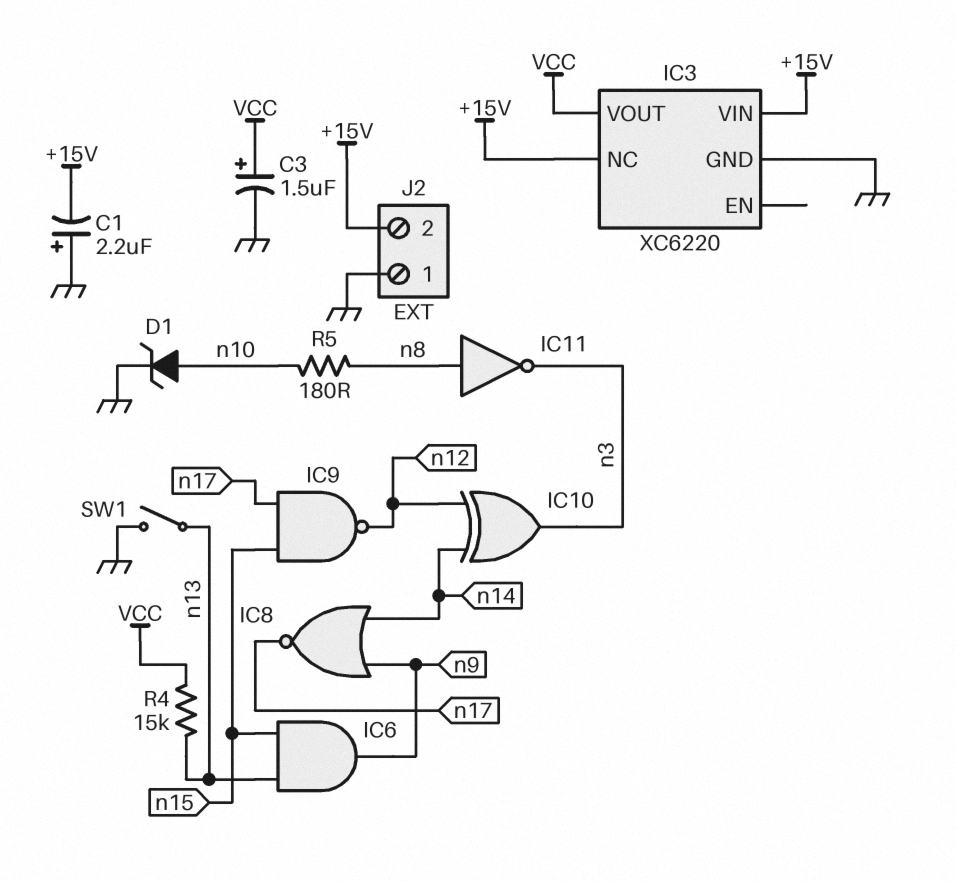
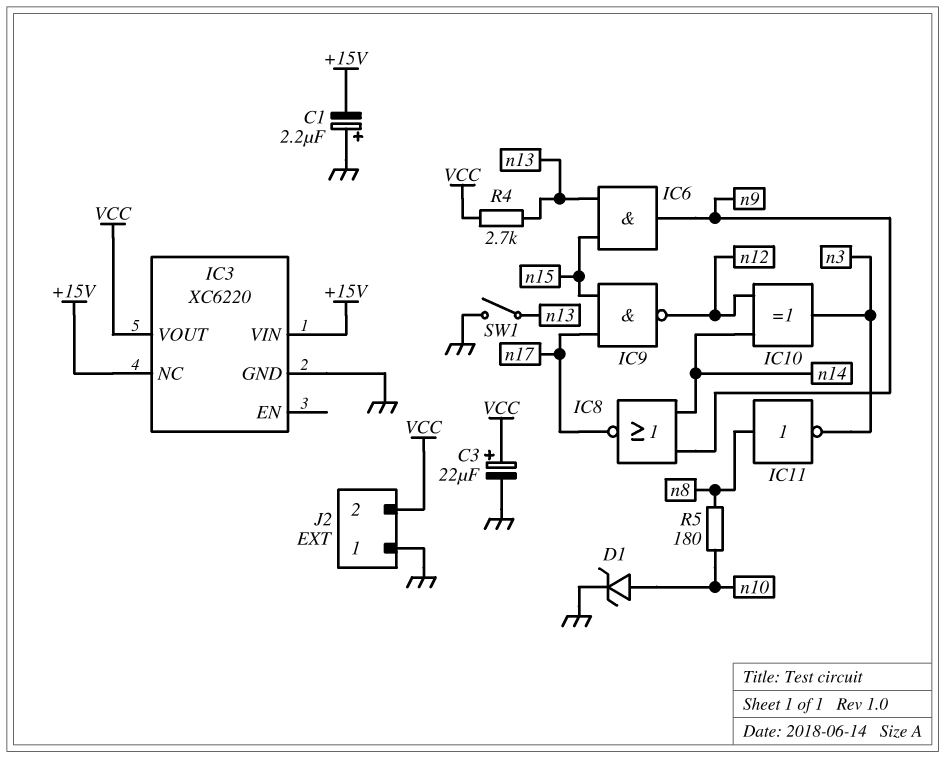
C3: 1.5uF (plus VCC, minus GND) -> 22uF (plus VCC, minus GND)
J2 pin 2: +15V -> VCC
R4: 15k (VCC, n13) -> 2.7k (VCC, n13)

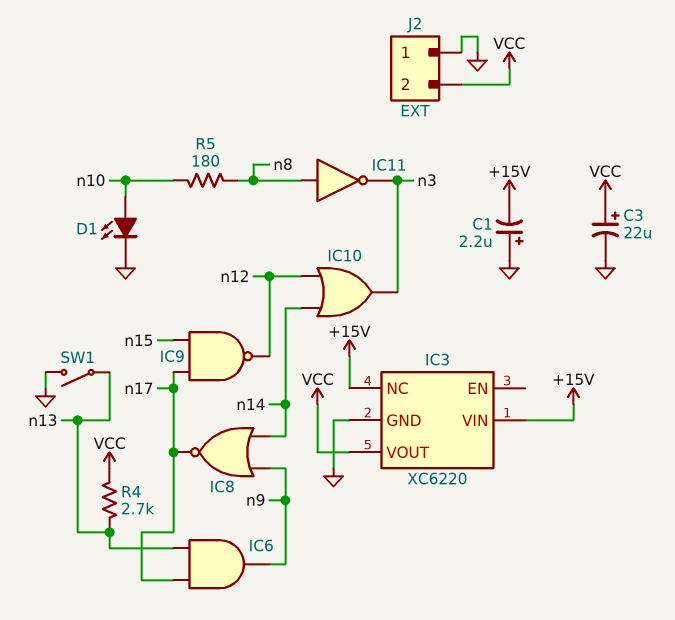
D1: zener (A n10, K GND) -> LED (A n10, K GND)
IC6: AND (in n13, in n15, out n9) -> AND (in n13, in n17, out n9)
IC10: XOR (in n12, in n14, out n3) -> OR (in n12, in n14, out n3)

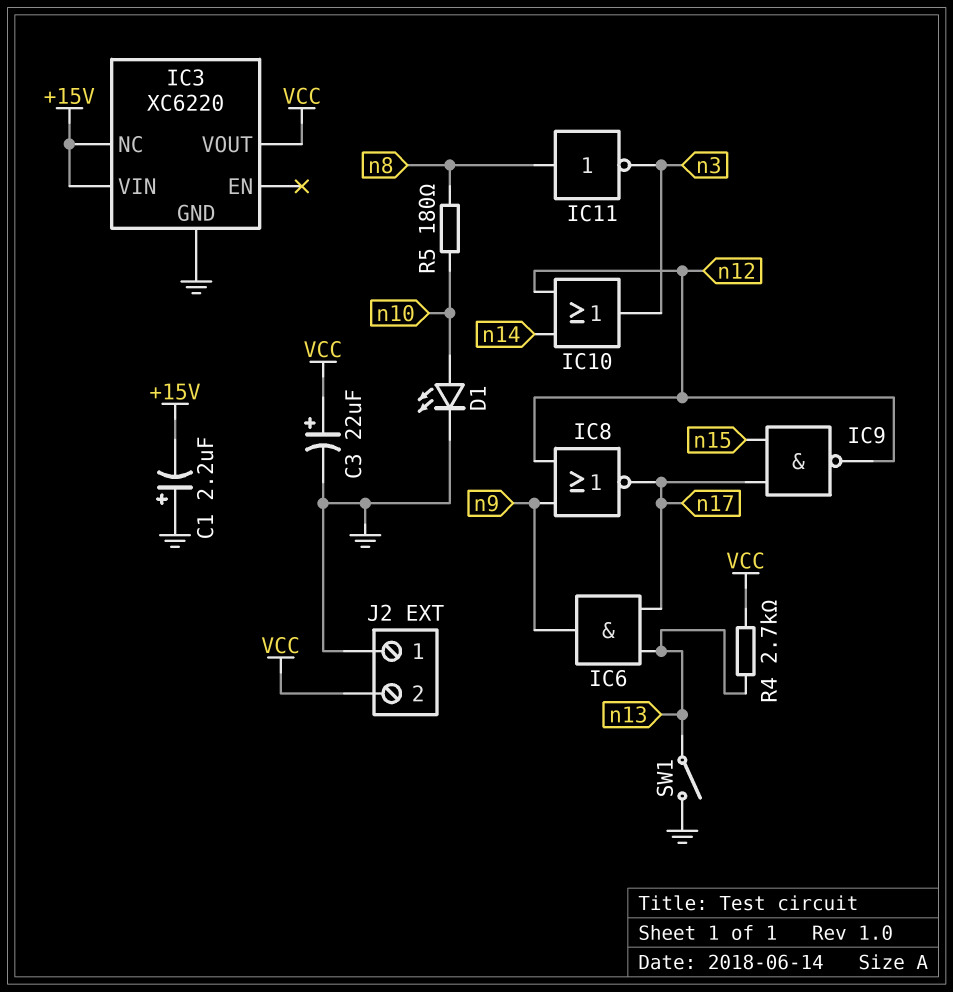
IC8: NOR (in n9, in n14, out n17) -> NOR (in n9, in n12, out n17)

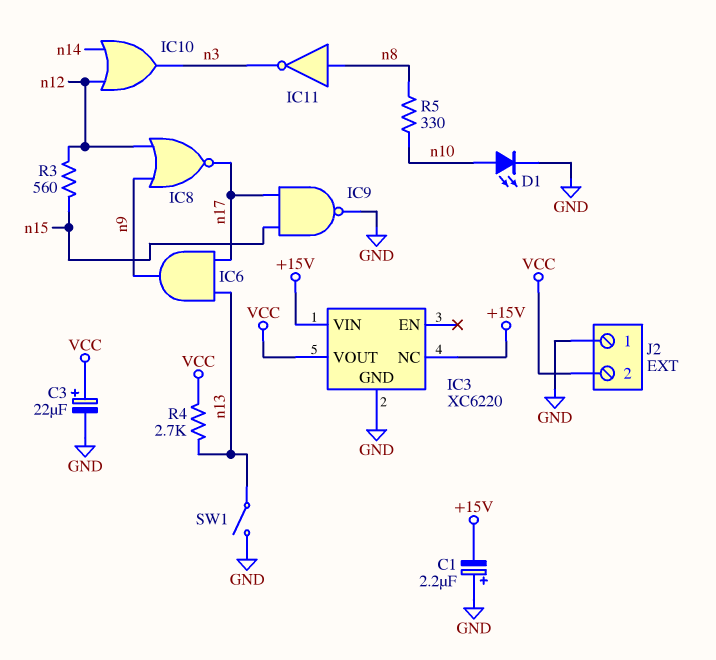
IC9: NAND (in n15, in n17, out n12) -> NAND (in n15, in n17, out GND)
R3: none -> 560 (n12, n15)
R5: 180 (n8, n10) -> 330 (n8, n10)

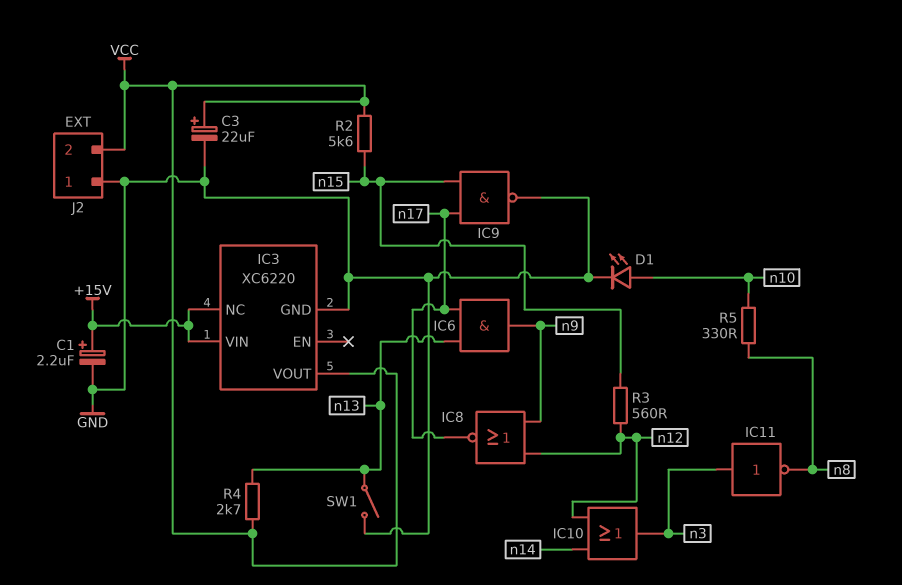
C1: 2.2uF (plus GND, minus +15V) -> 2.2uF (plus +15V, minus GND)
IC11: NOT (in n8, out n3) -> NOT (in n3, out n8)
R2: none -> 5.6k (VCC, n15)

